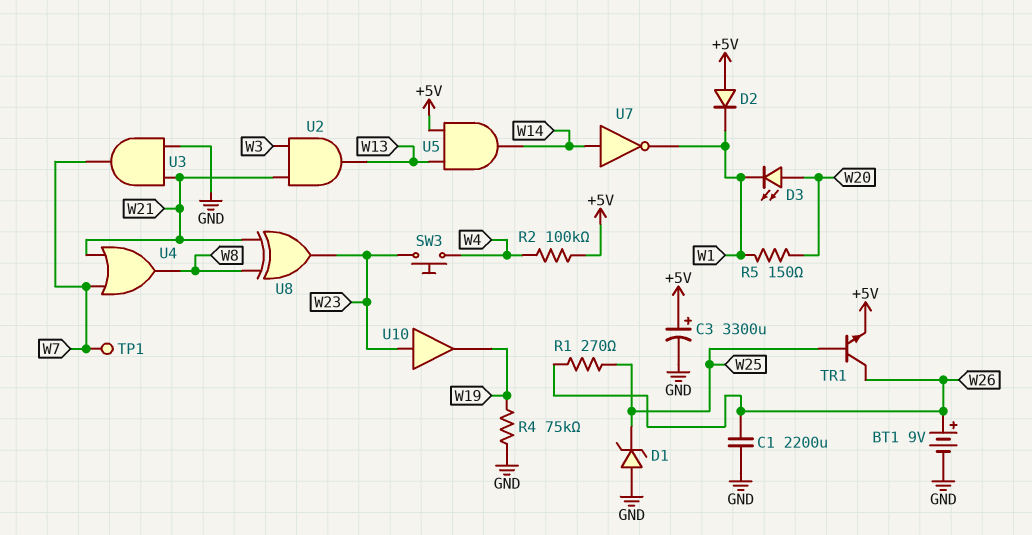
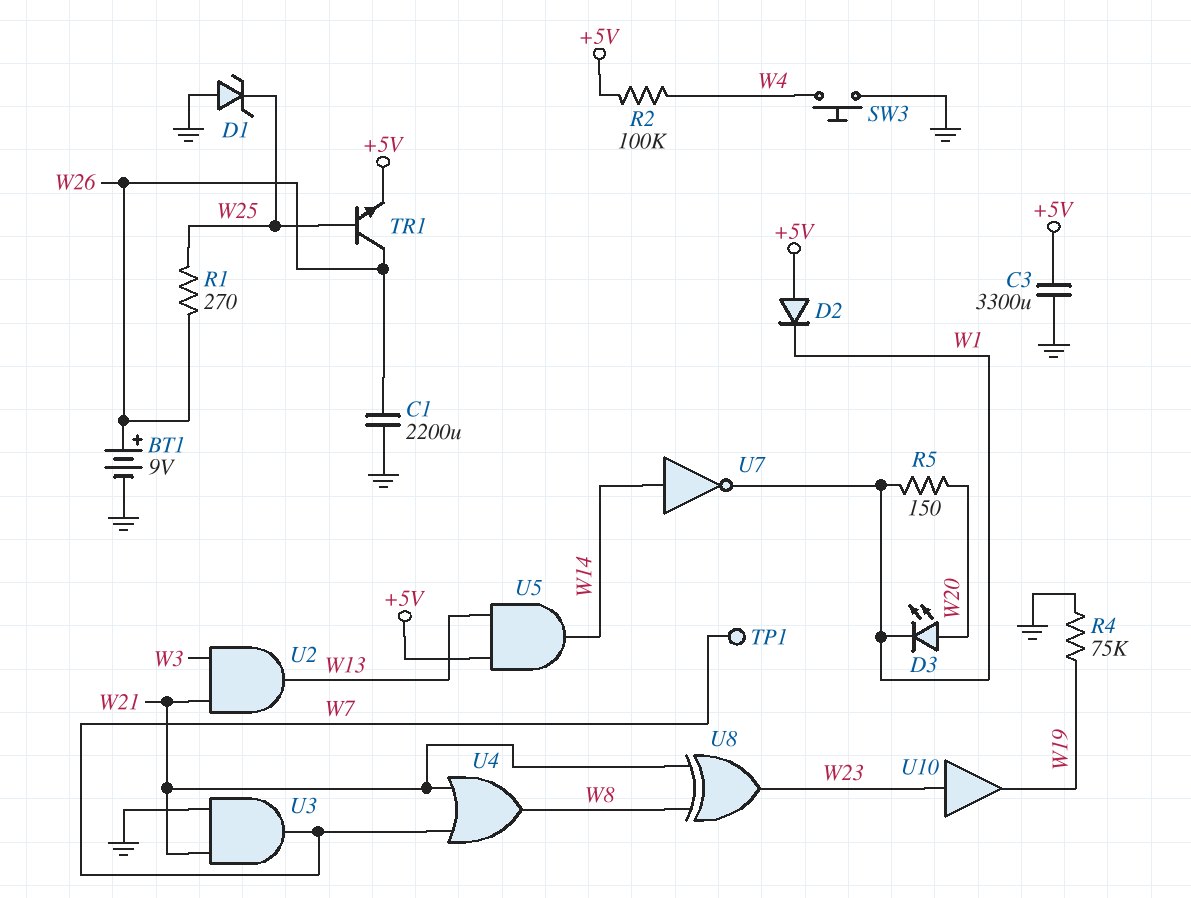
C3: 3300uF (plus +5V, minus GND) -> 3300uF (+5V, GND)
SW3: button (W4, W23) -> button (GND, W4)

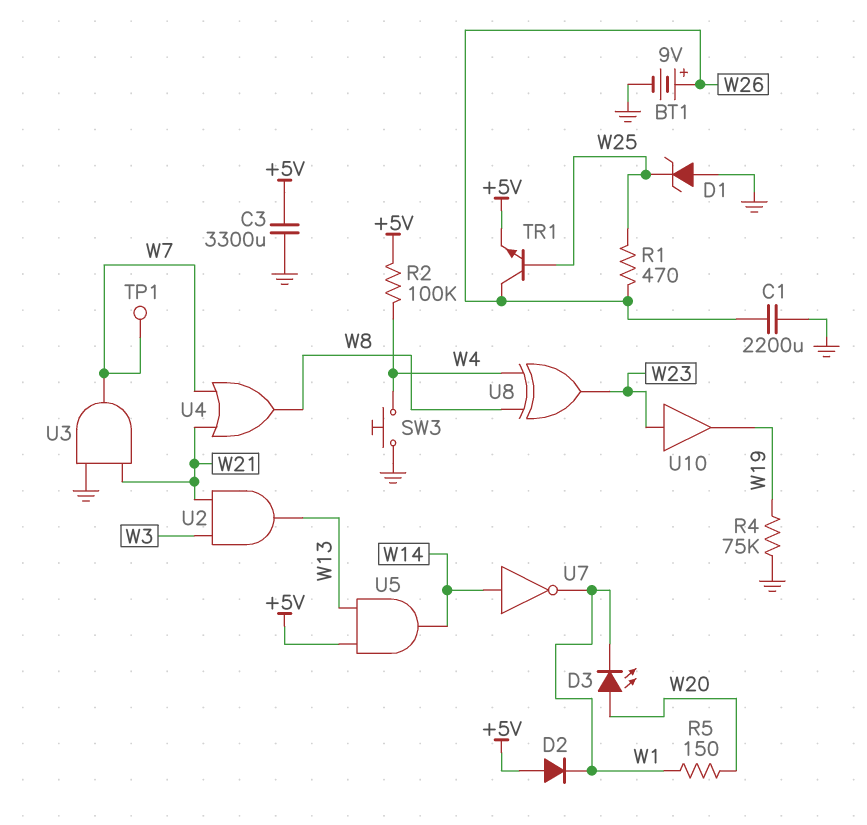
R1: 270 (W25, W26) -> 470 (W25, W26)
U8: XOR (in W8, in W21, out W23) -> XOR (in W4, in W8, out W23)

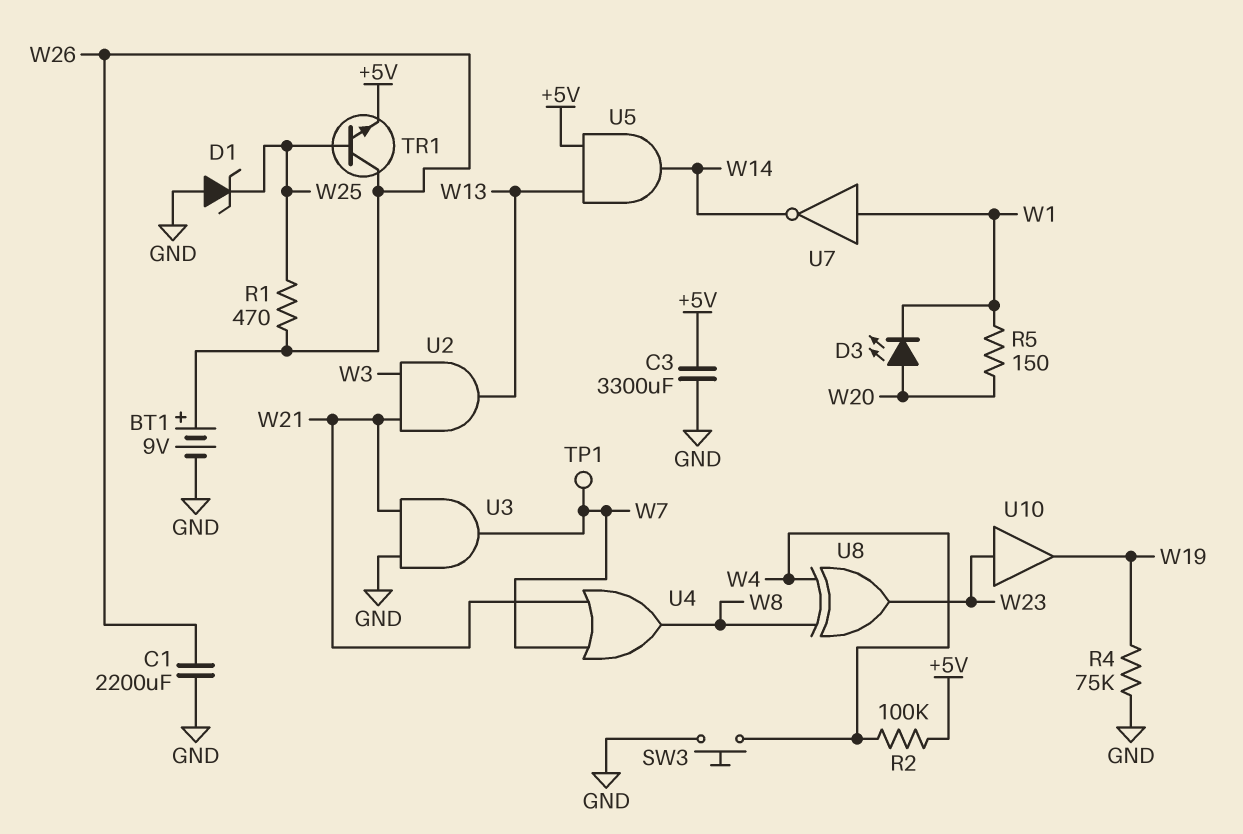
D2: diode (A +5V, K W1) -> none
U7: NOT (in W14, out W1) -> NOT (in W1, out W14)

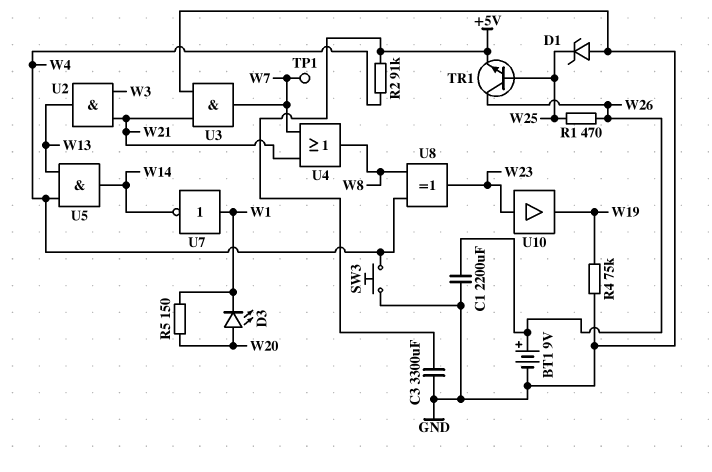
R2: 100k (+5V, W4) -> 91k (+5V, W4)
U5: AND (in +5V, in W13, out W14) -> AND (in W4, in W13, out W14)

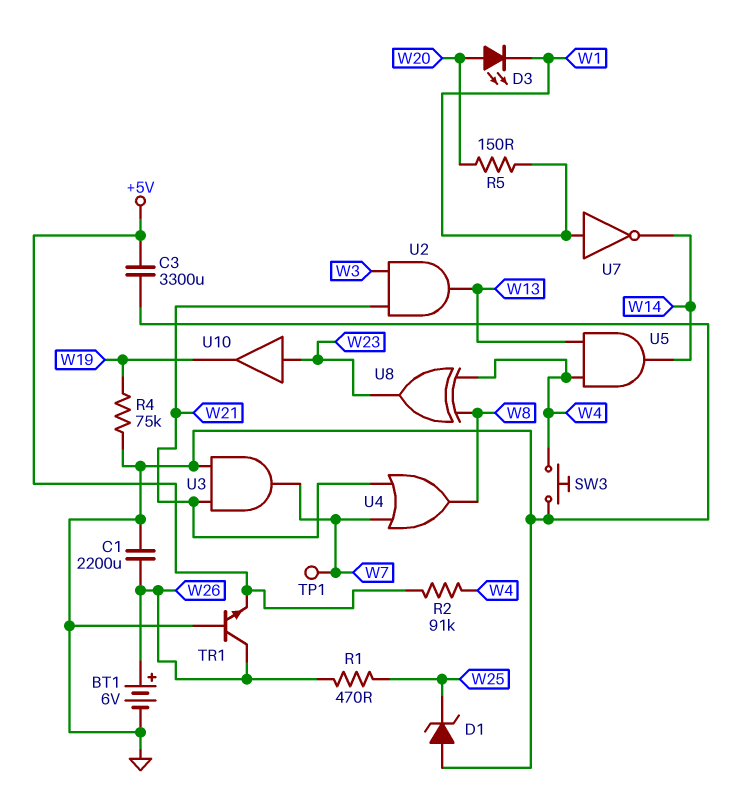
BT1: 9V (plus W26, minus GND) -> 6V (plus W26, minus GND)
TR1: NPN (B W25, C W26, E +5V) -> NPN (B GND, C W26, E +5V)

